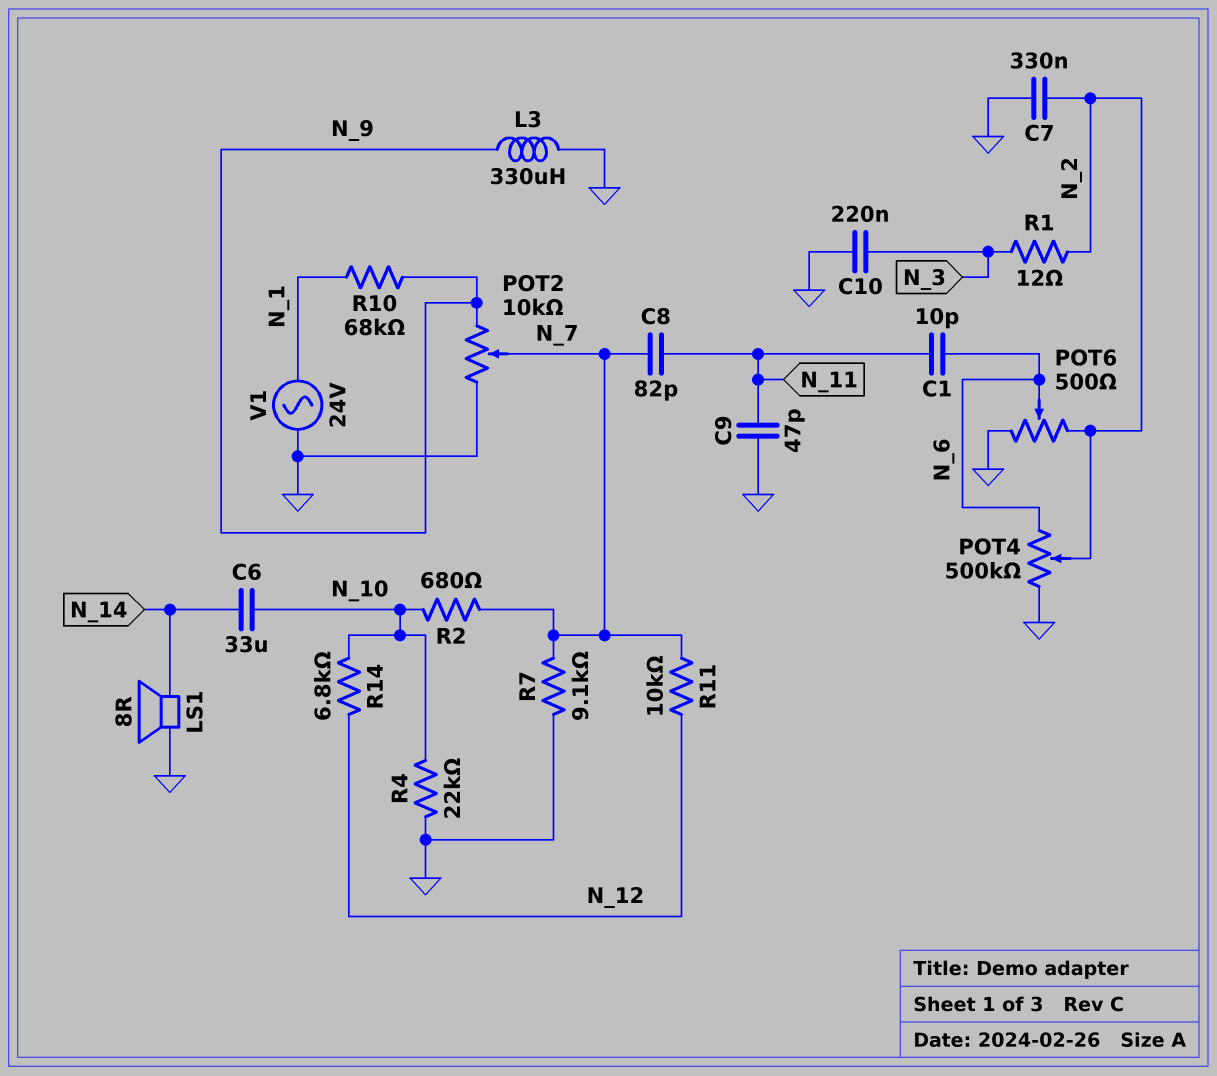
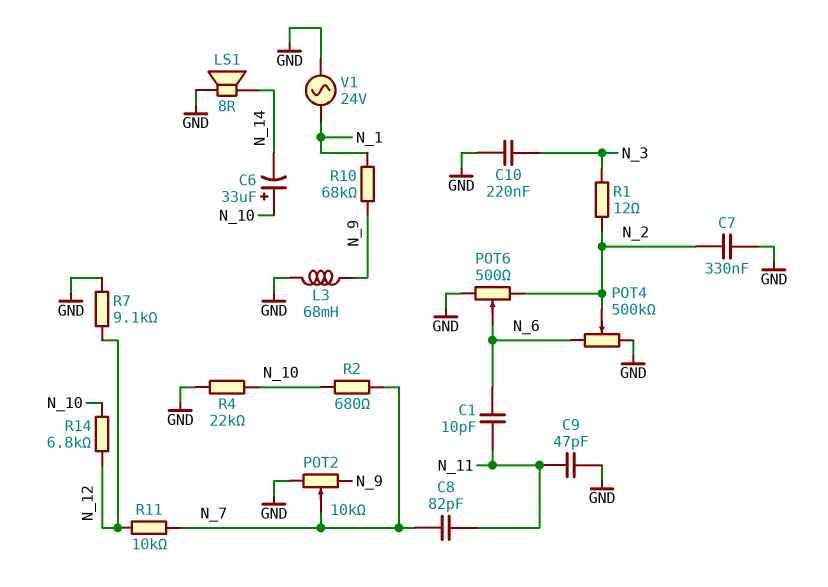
C6: 33uF (N_10, N_14) -> 33uF (plus N_10, minus N_14)
L3: 330uH (GND, N_9) -> 68mH (GND, N_9)
R7: 9.1k (GND, N_7) -> 9.1k (GND, N_12)

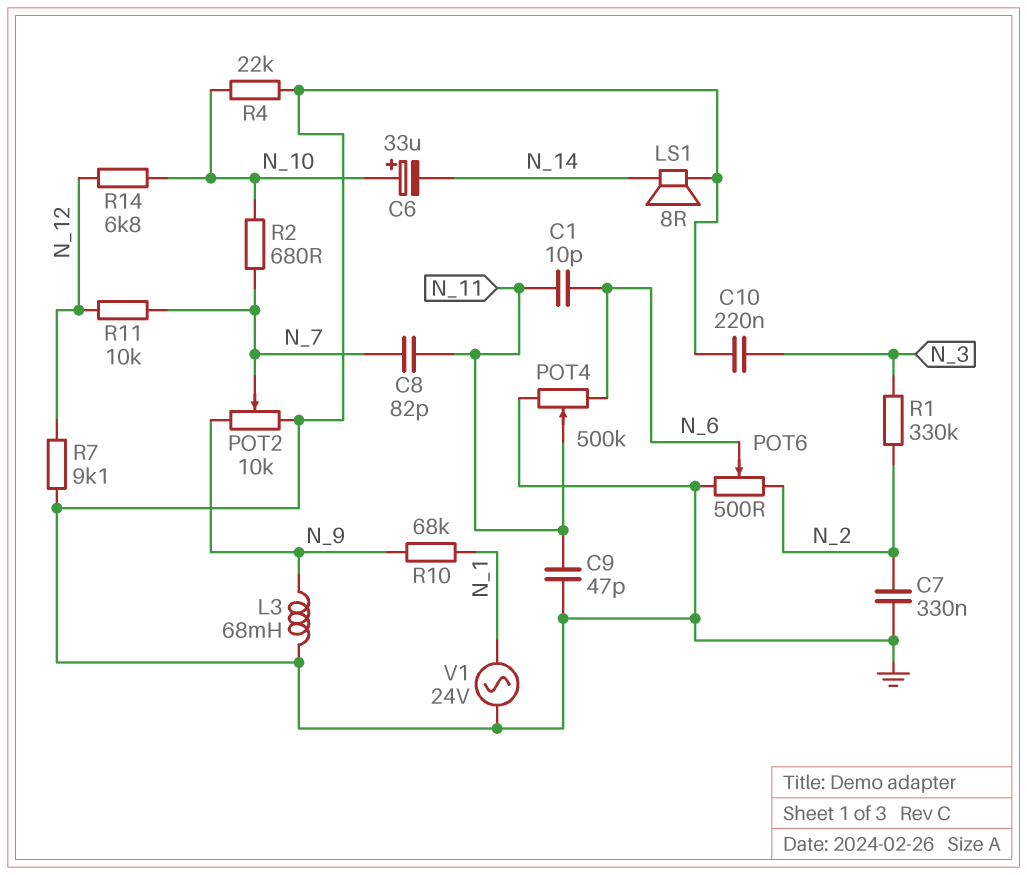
POT4: 500k (GND, N_6, wiper N_2) -> 500k (GND, N_6, wiper N_11)
R1: 12 (N_2, N_3) -> 330k (N_2, N_3)

